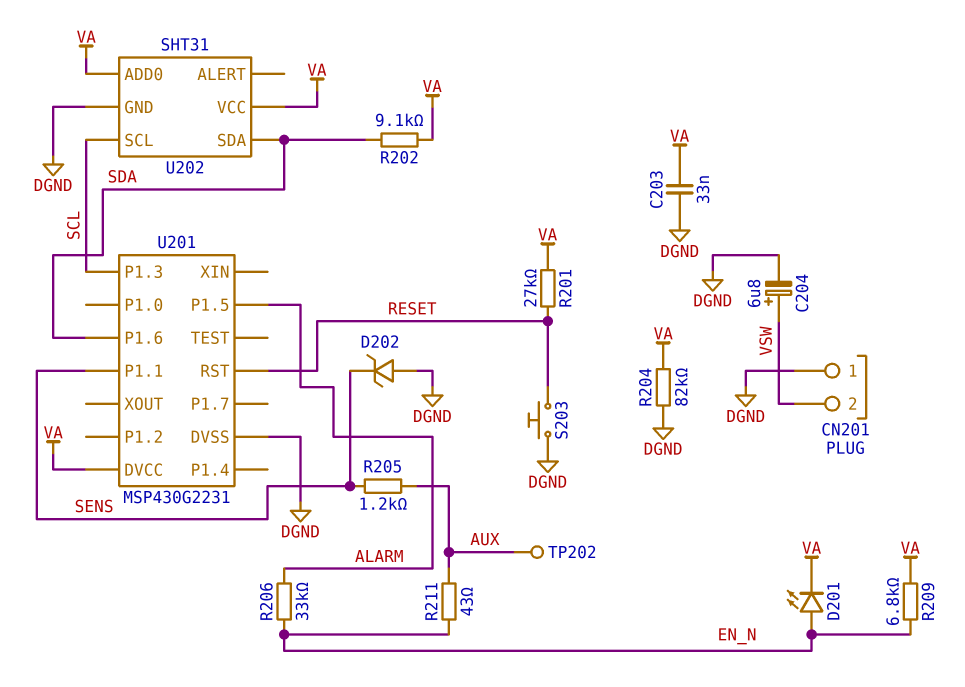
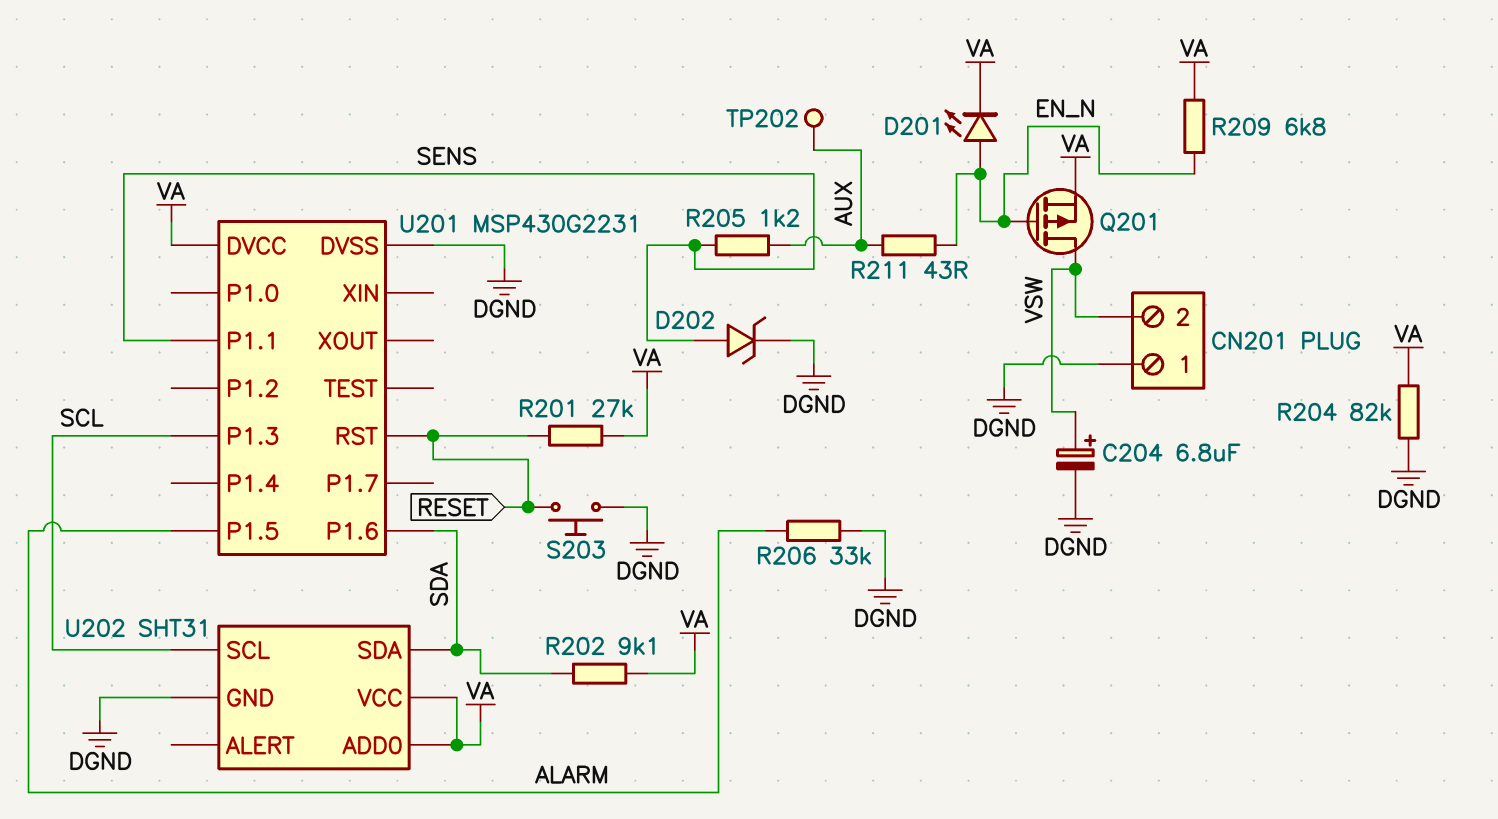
C203: 33nF (DGND, VA) -> none
D202: zener (A DGND, K SENS) -> zener (A SENS, K DGND)
Q201: none -> PMOS (G EN_N, D VSW, S VA)
R206: 33k (ALARM, EN_N) -> 33k (ALARM, DGND)

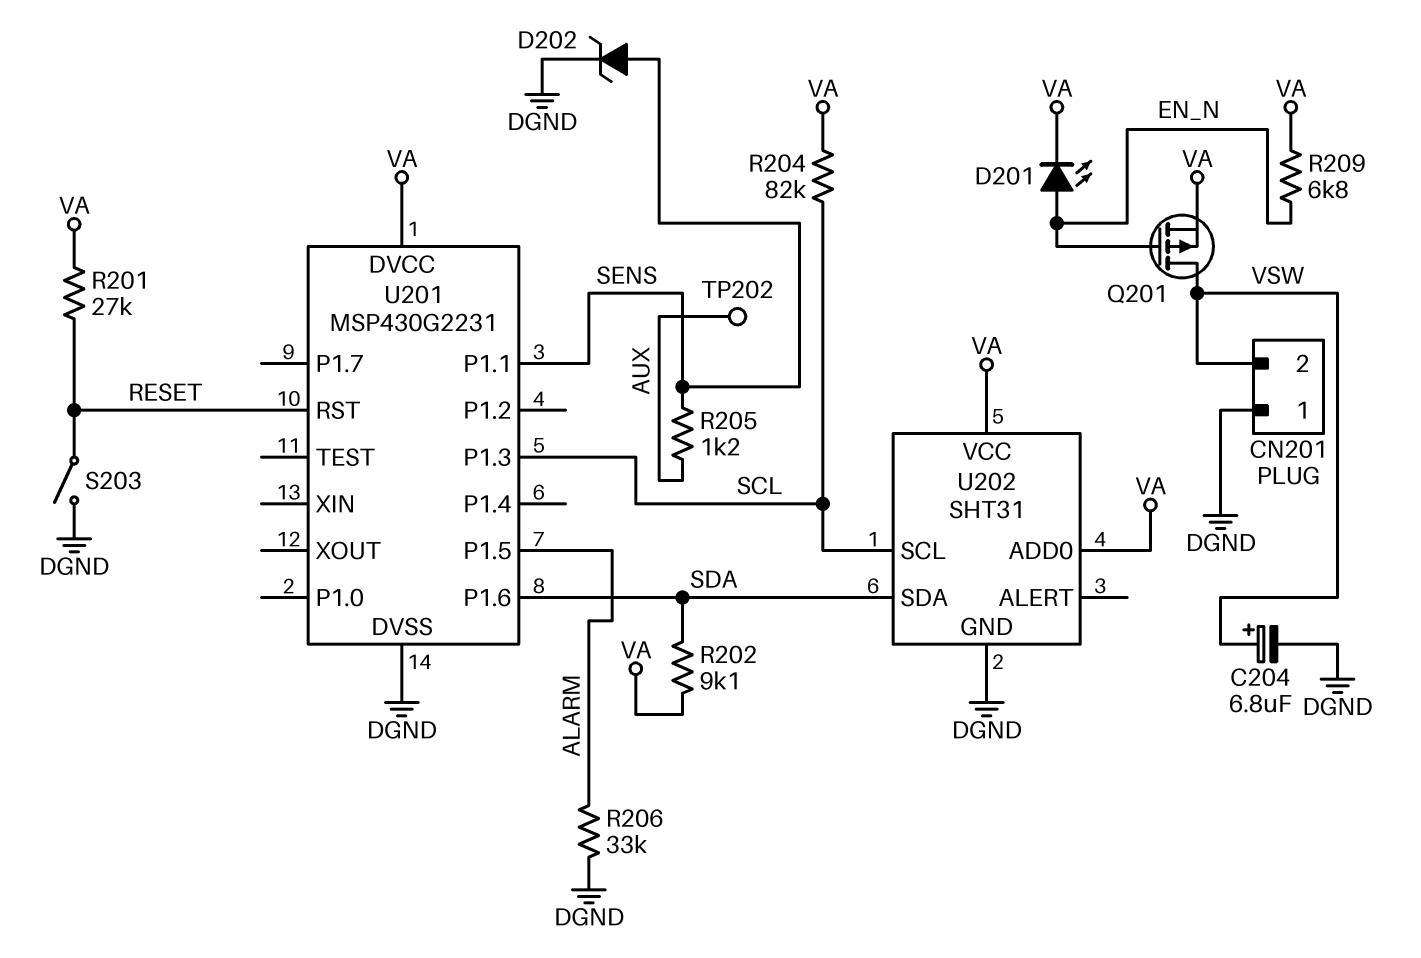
R204: 82k (DGND, VA) -> 82k (SCL, VA)
R211: 43 (AUX, EN_N) -> none
S203: button (DGND, RESET) -> switch (DGND, RESET)

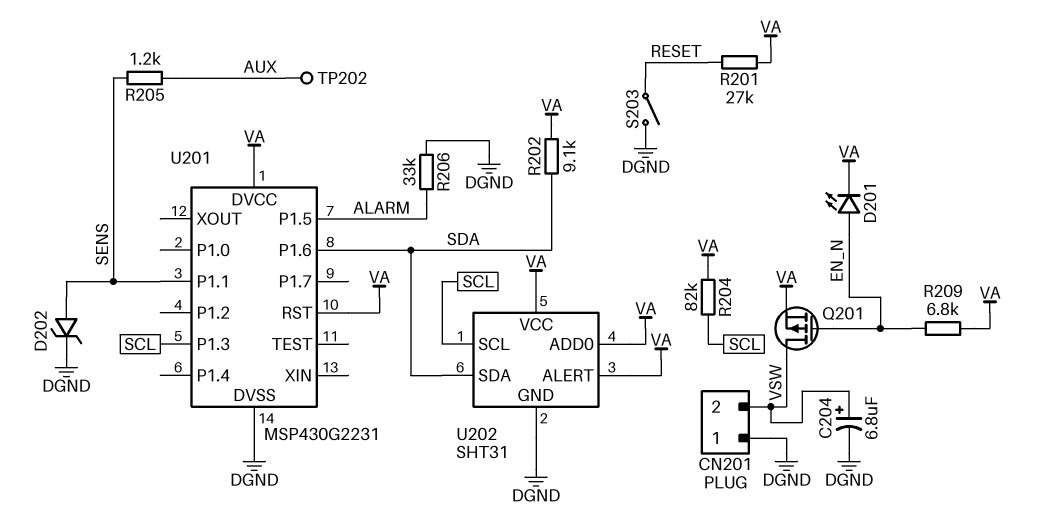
U201 pin RST: RESET -> VA
U202 pin ALERT: none -> VA

